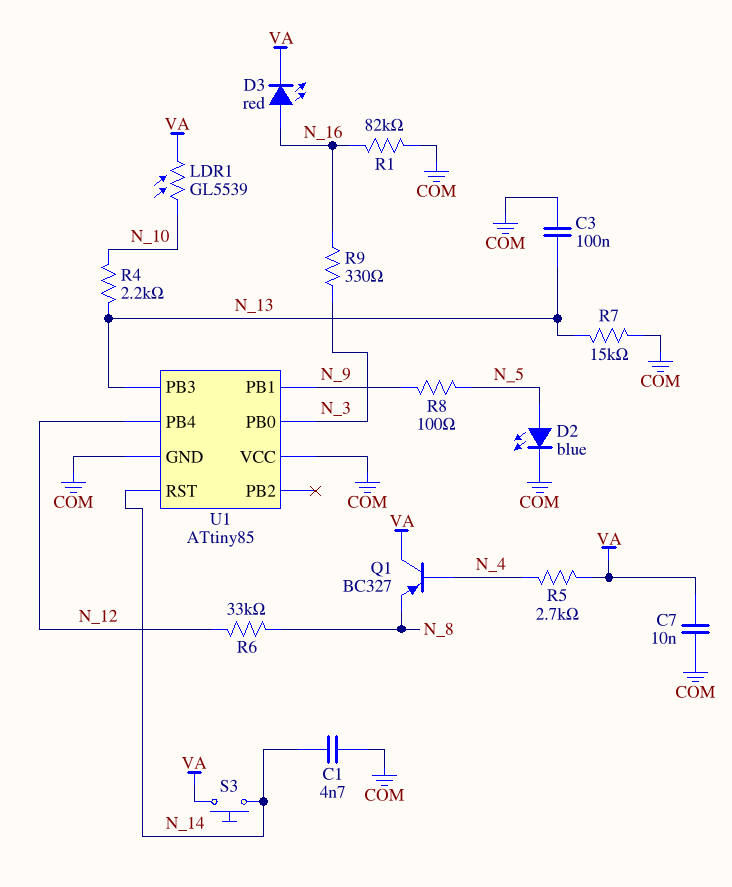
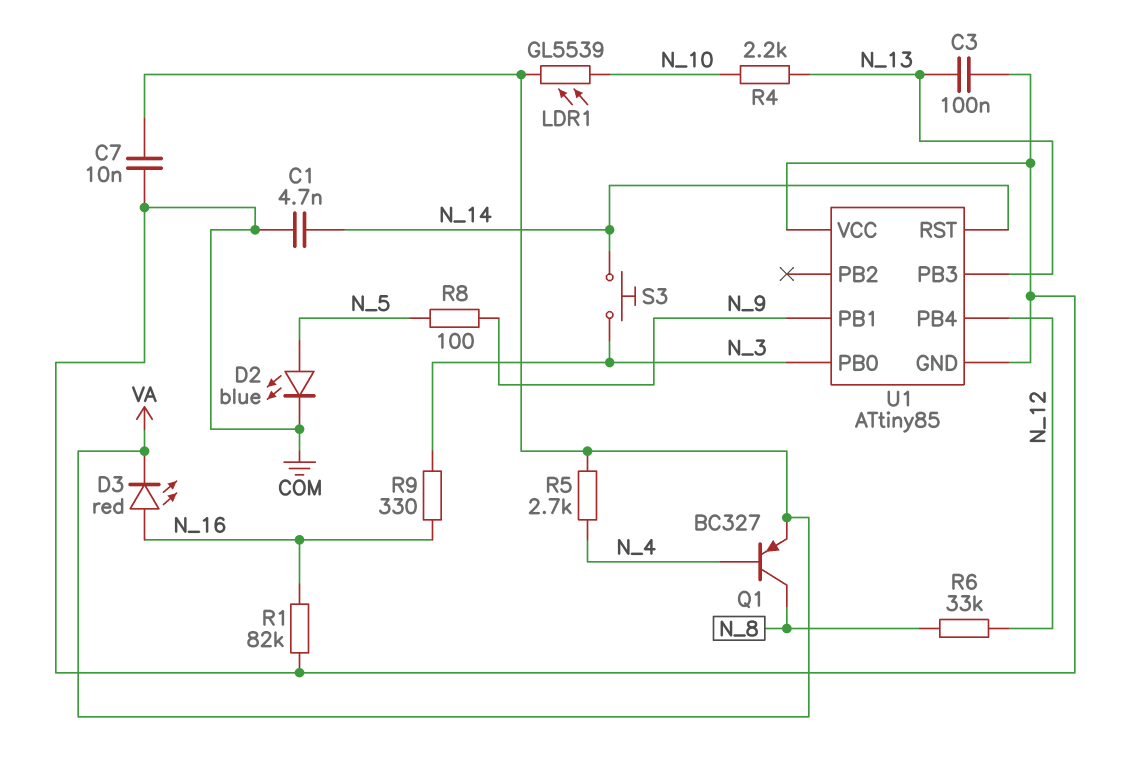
Q1: PNP BC327 (B N_4, C VA, E N_8) -> PNP BC327 (B N_4, C N_8, E VA)
R7: 15k (COM, N_13) -> none
S3: button (N_14, VA) -> button (N_3, N_14)

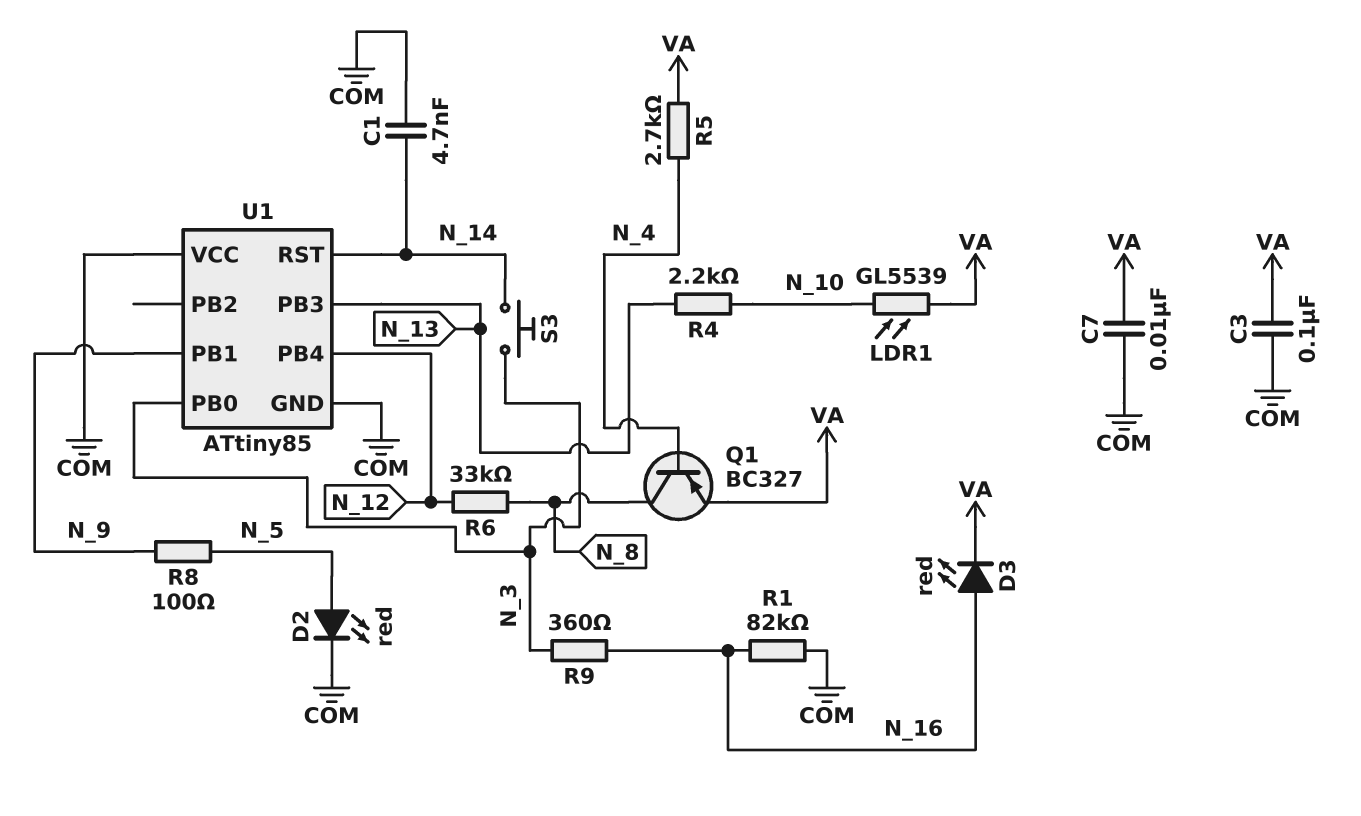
C3: 100nF (COM, N_13) -> 100nF (COM, VA)
D2: LED blue (A N_5, K COM) -> LED red (A N_5, K COM)
R9: 330 (N_3, N_16) -> 360 (N_3, N_16)

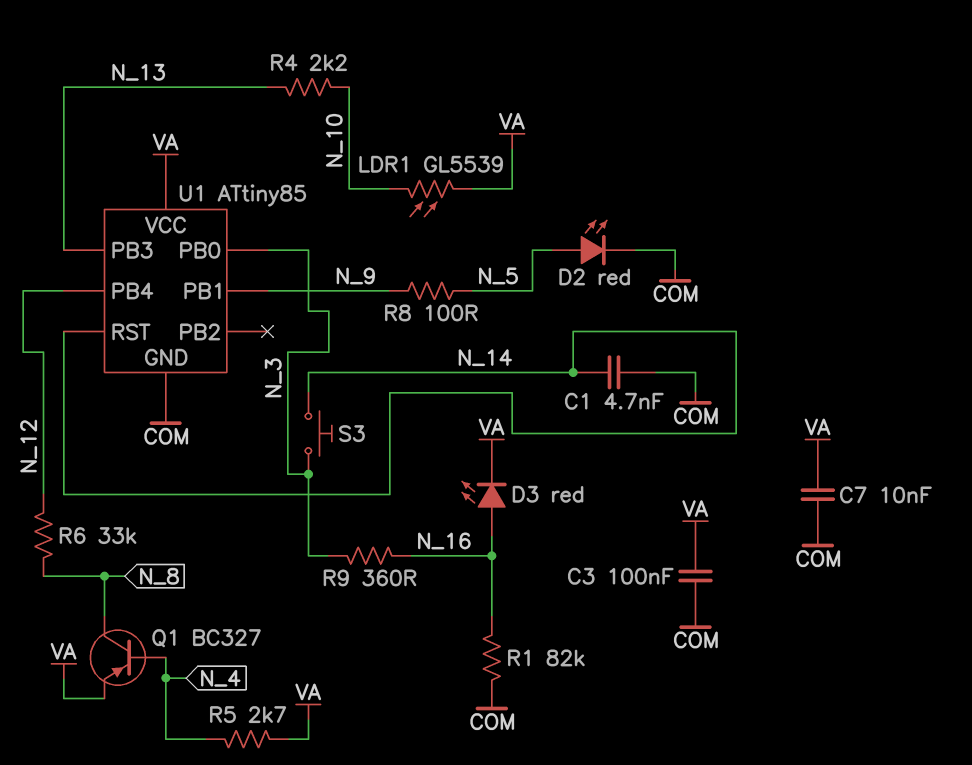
U1 pin VCC: COM -> VA

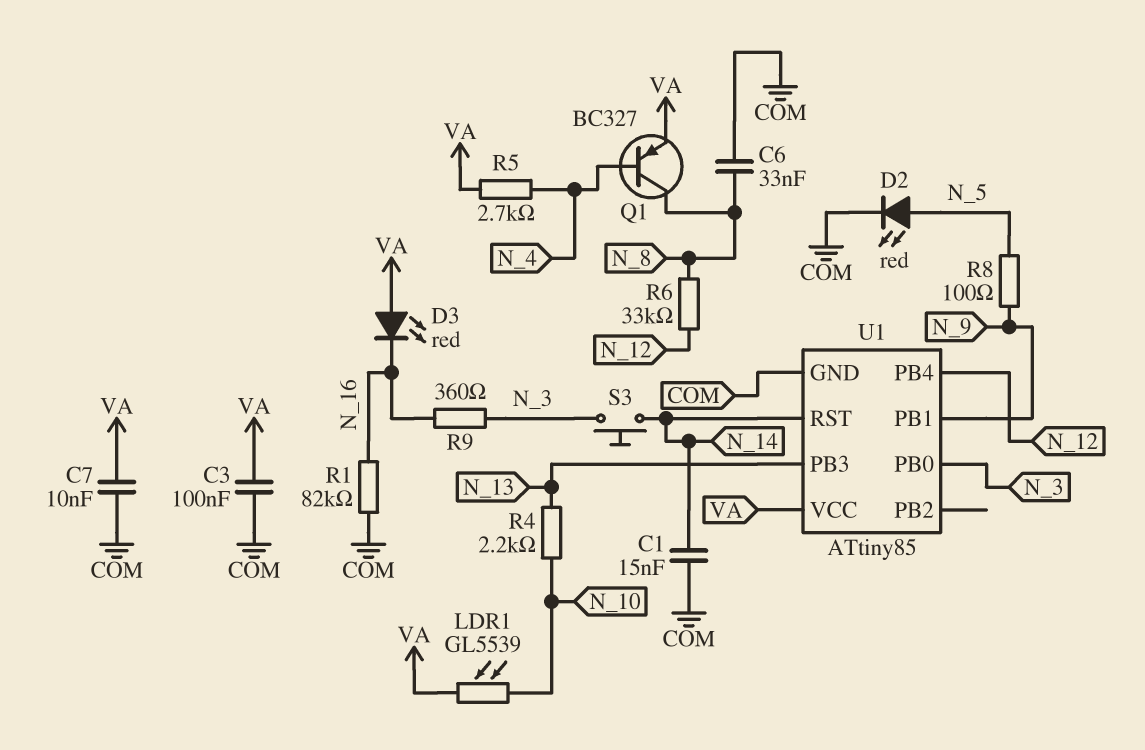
C1: 4.7nF (COM, N_14) -> 15nF (COM, N_14)
C6: none -> 33nF (COM, N_8)
D3: LED red (A N_16, K VA) -> LED red (A VA, K N_16)

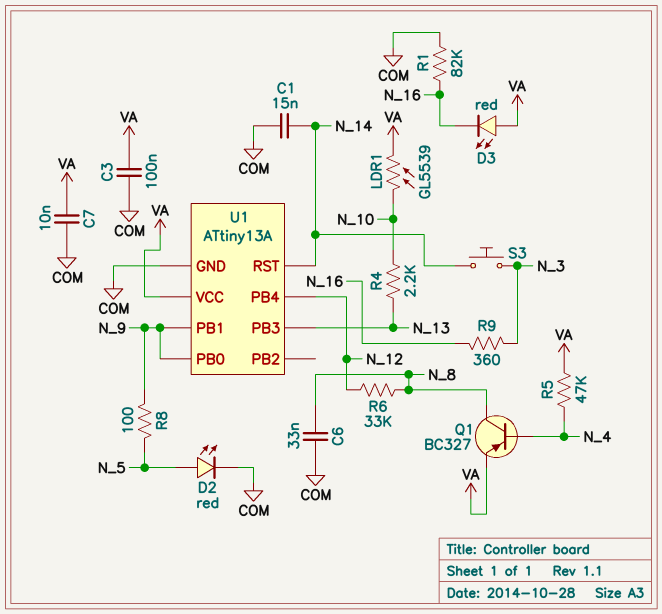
R5: 2.7k (N_4, VA) -> 47k (N_4, VA)
U1: ATtiny85 -> ATtiny13A
U1 pin PB0: N_3 -> N_9

